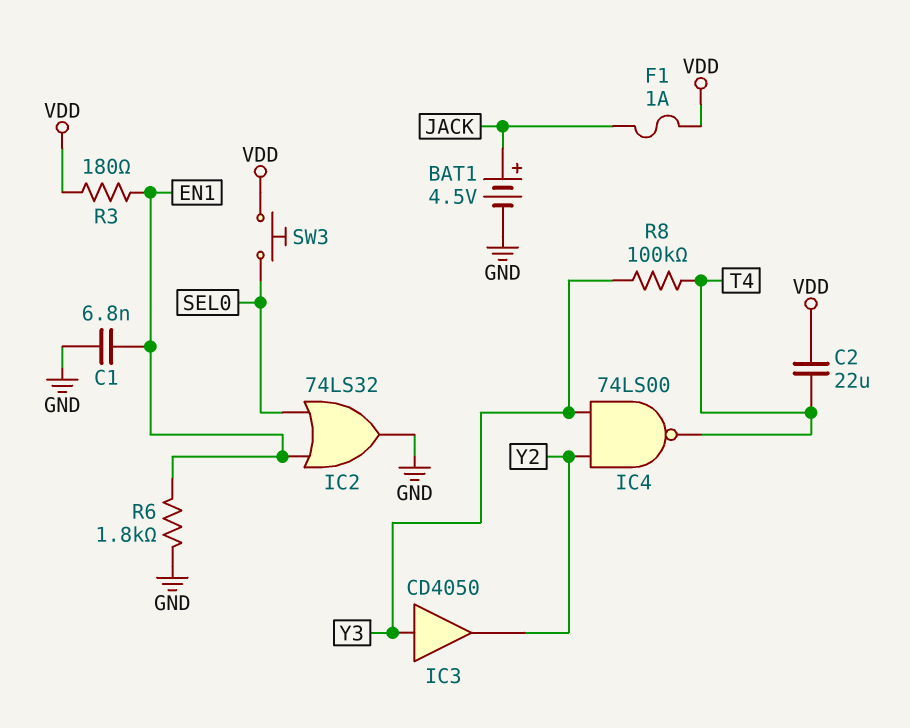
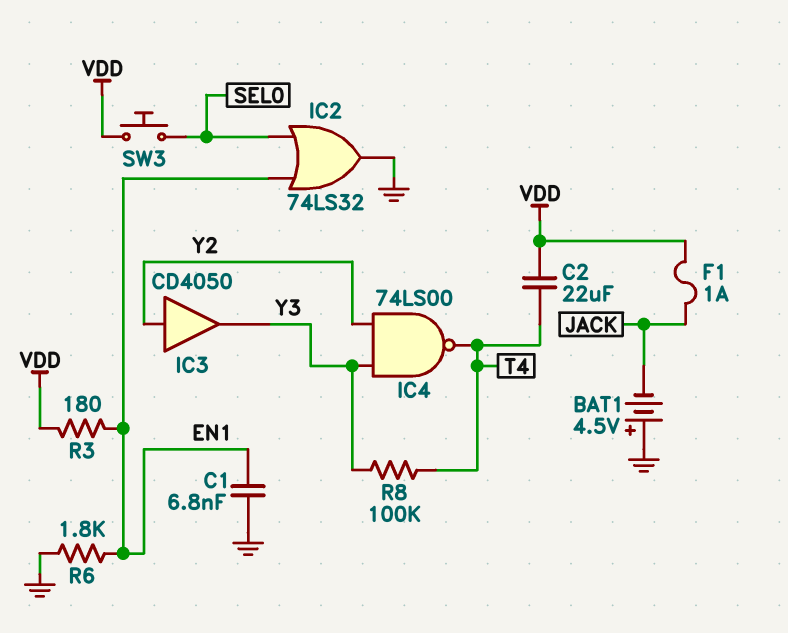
BAT1: 4.5V (plus JACK, minus GND) -> 4.5V (plus GND, minus JACK)
IC3: buffer CD4050 (in Y3, out Y2) -> buffer CD4050 (in Y2, out Y3)

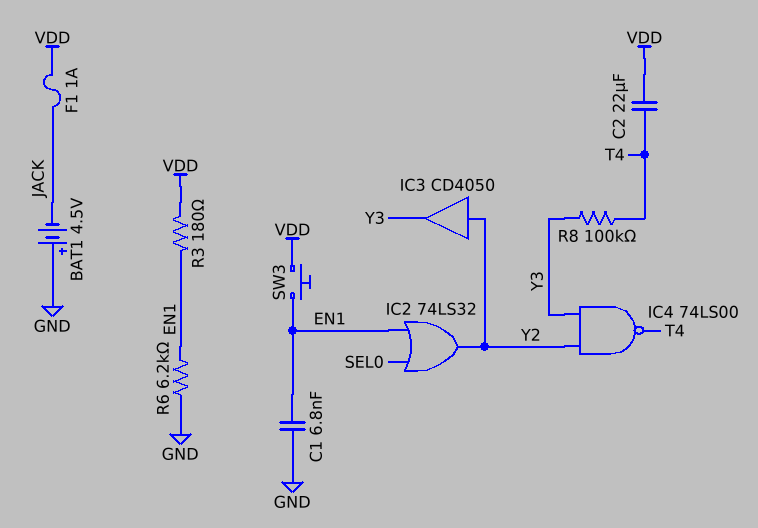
IC2: OR 74LS32 (in EN1, in SEL0, out GND) -> OR 74LS32 (in EN1, in SEL0, out Y2)
R6: 1.8k (EN1, GND) -> 6.2k (EN1, GND)
SW3: button (SEL0, VDD) -> button (EN1, VDD)

